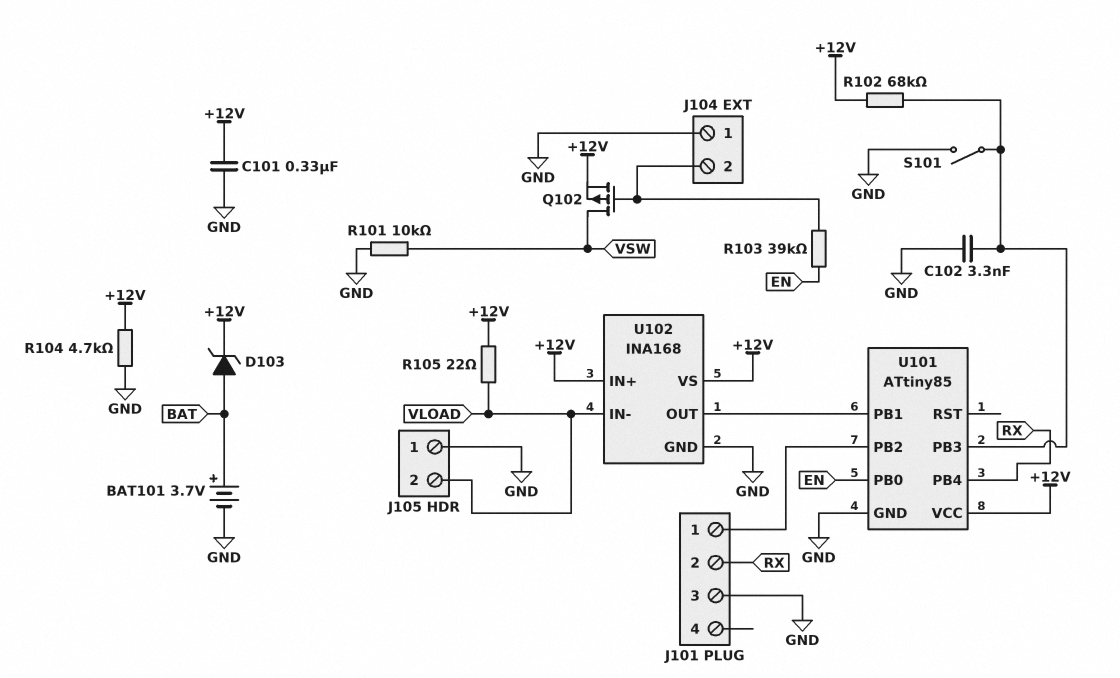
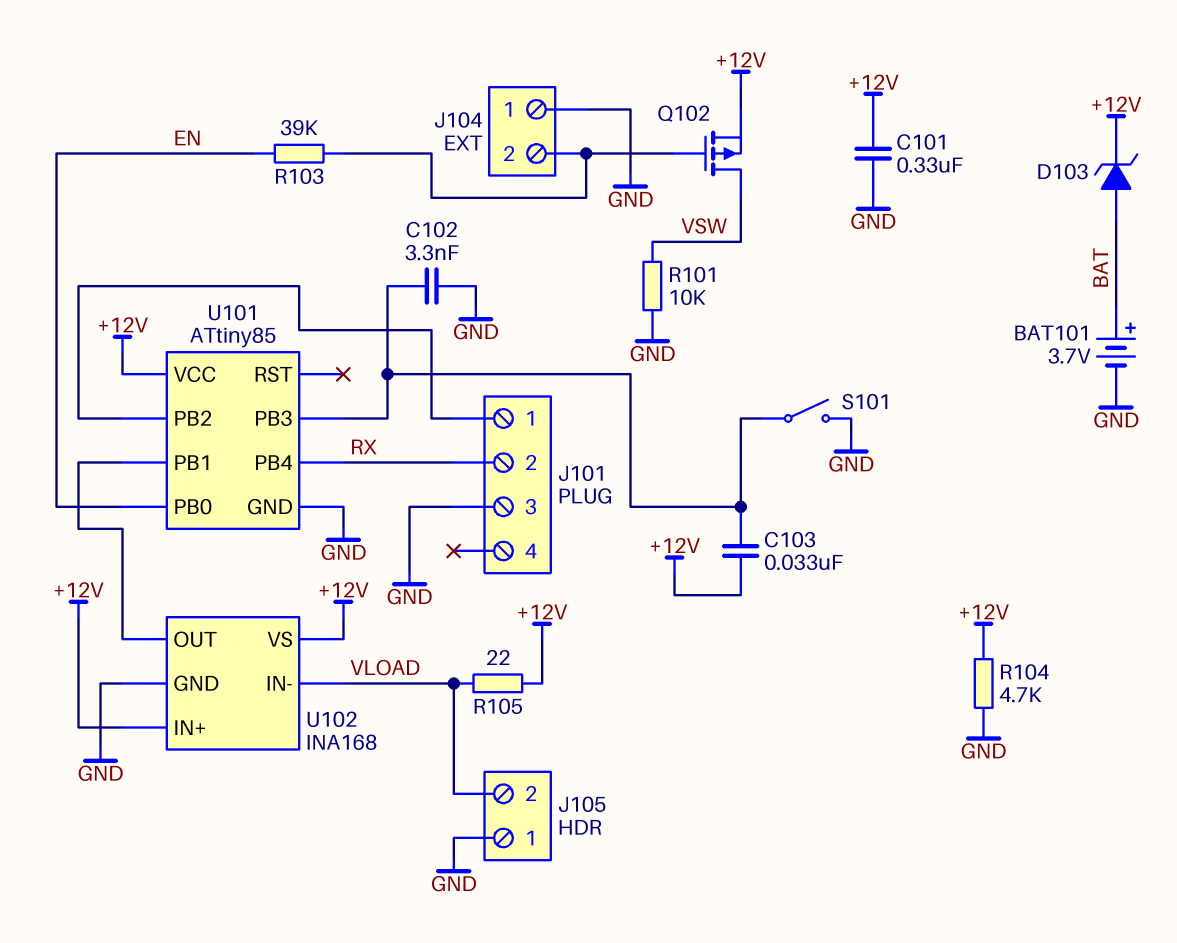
C103: none -> 33nF (+12V, U101/PB3)
R102: 68k (+12V, U101/PB3) -> none

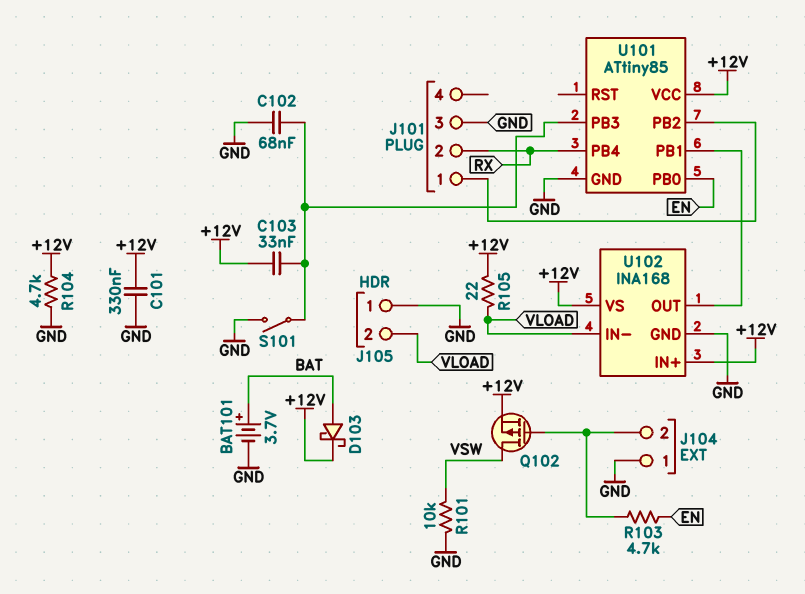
C102: 3.3nF (GND, U101/PB3) -> 68nF (GND, U101/PB3)
D103: zener (A BAT, K +12V) -> schottky (A BAT, K +12V)
R103: 39k (EN, J104/2) -> 4.7k (EN, J104/2)

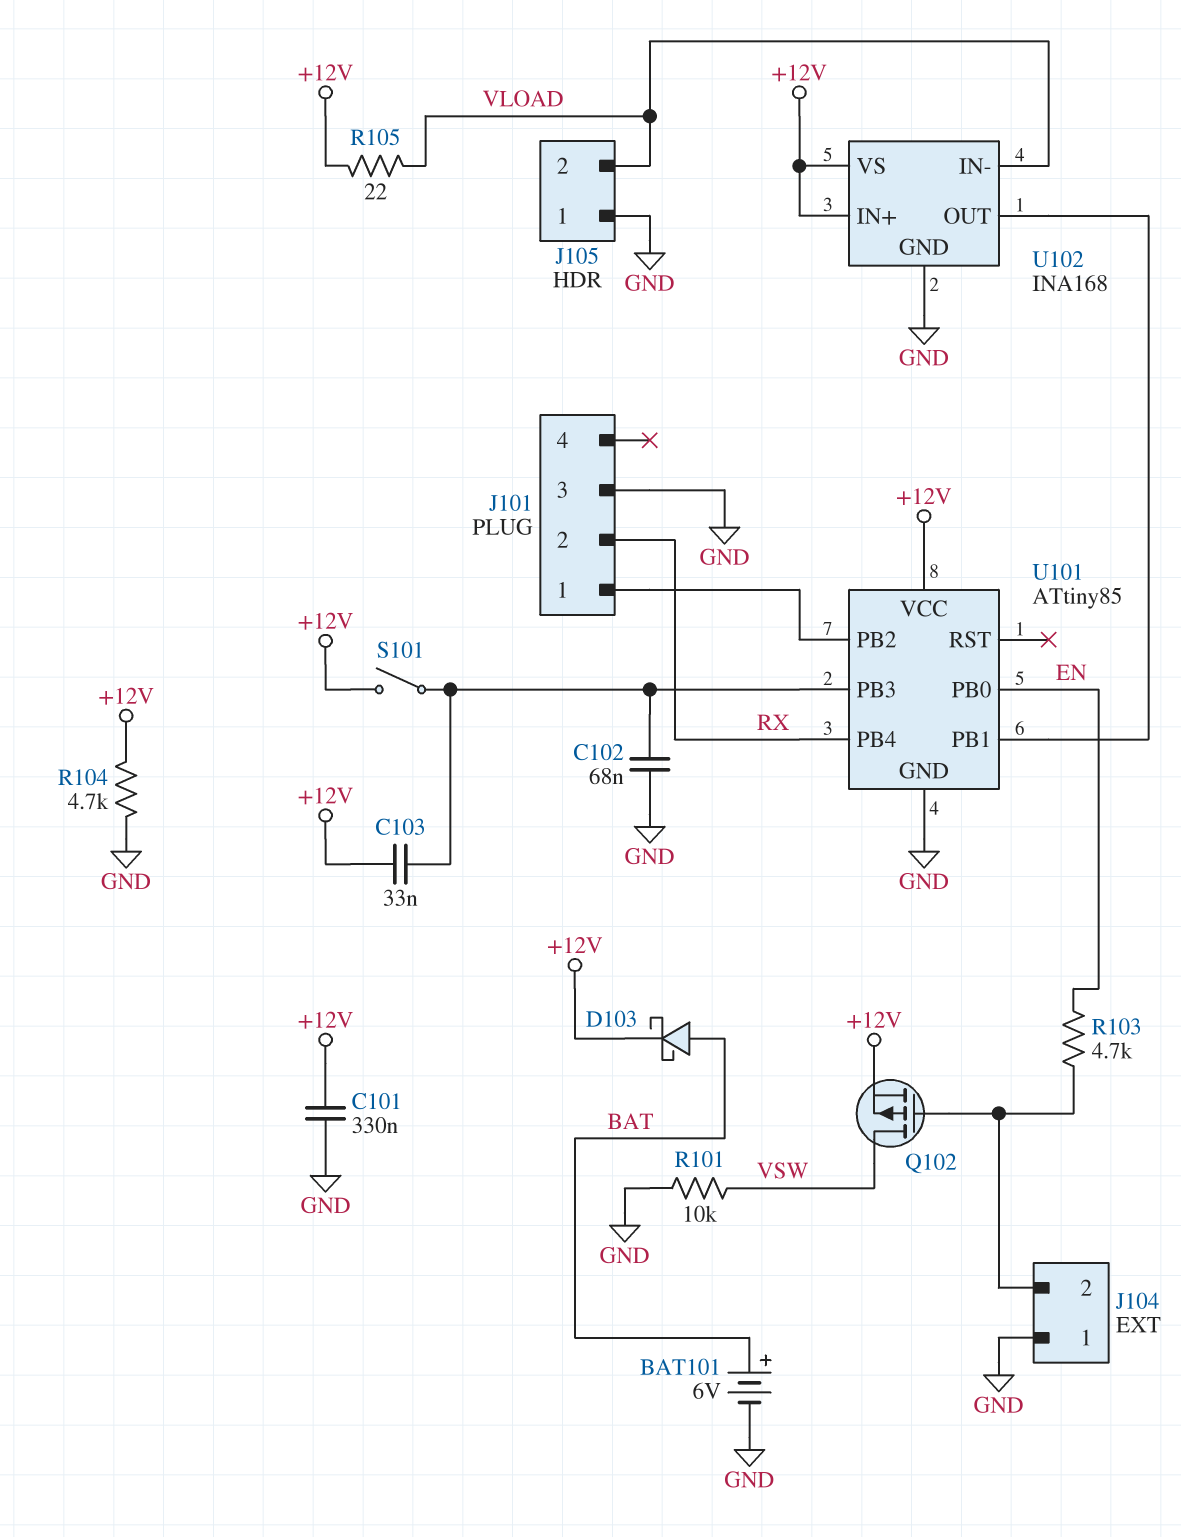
BAT101: 3.7V (plus BAT, minus GND) -> 6V (plus BAT, minus GND)
S101: switch (GND, U101/PB3) -> switch (+12V, U101/PB3)

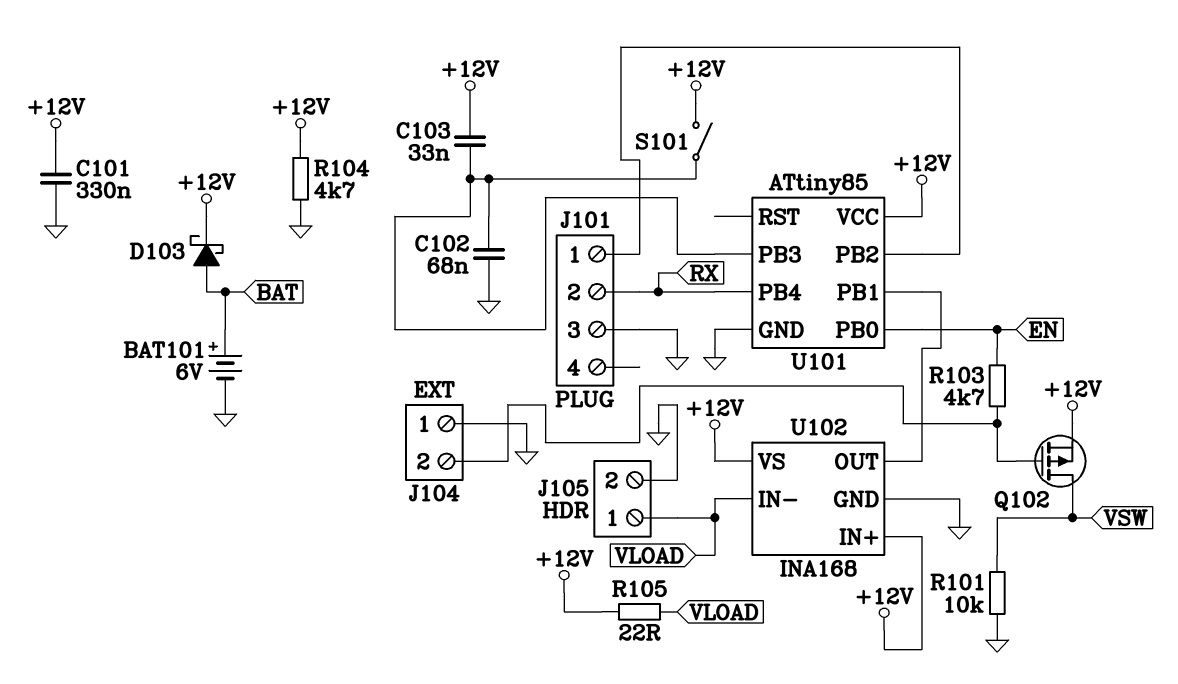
J105 pin 1: GND -> VLOAD
J105 pin 2: VLOAD -> GND

